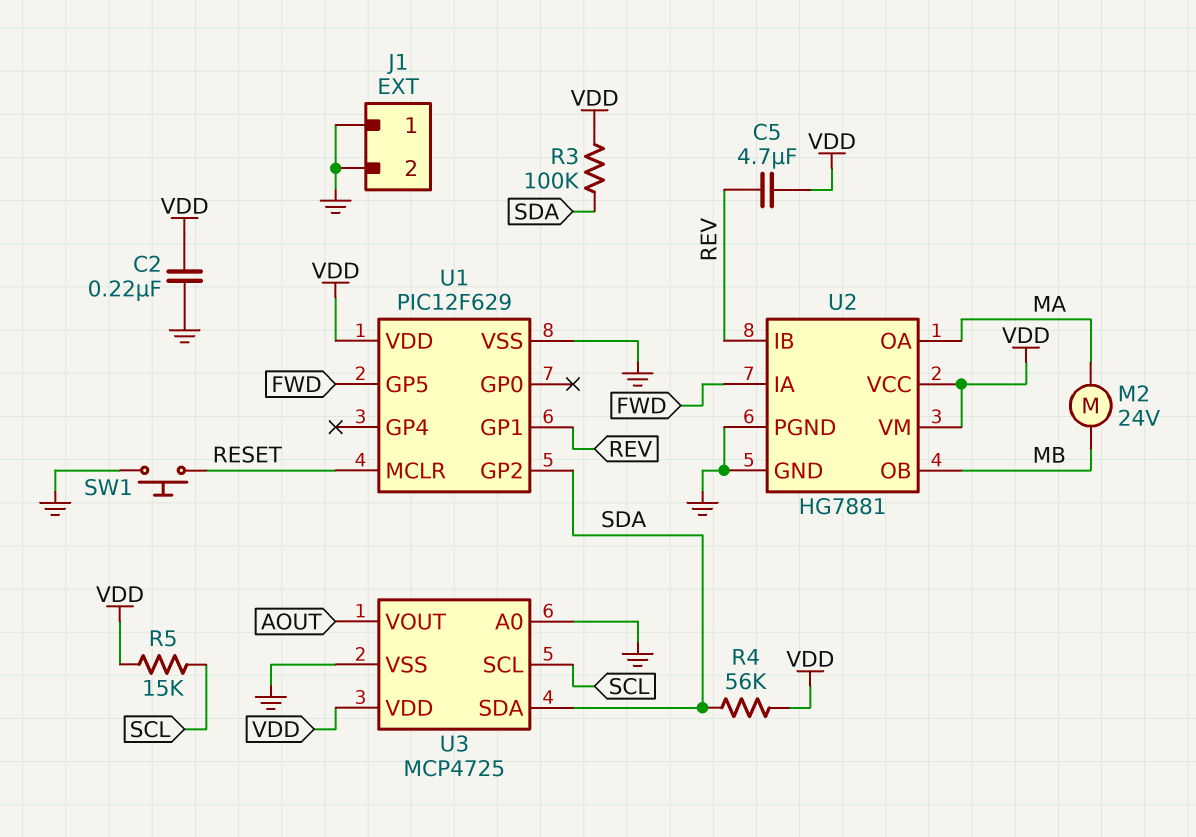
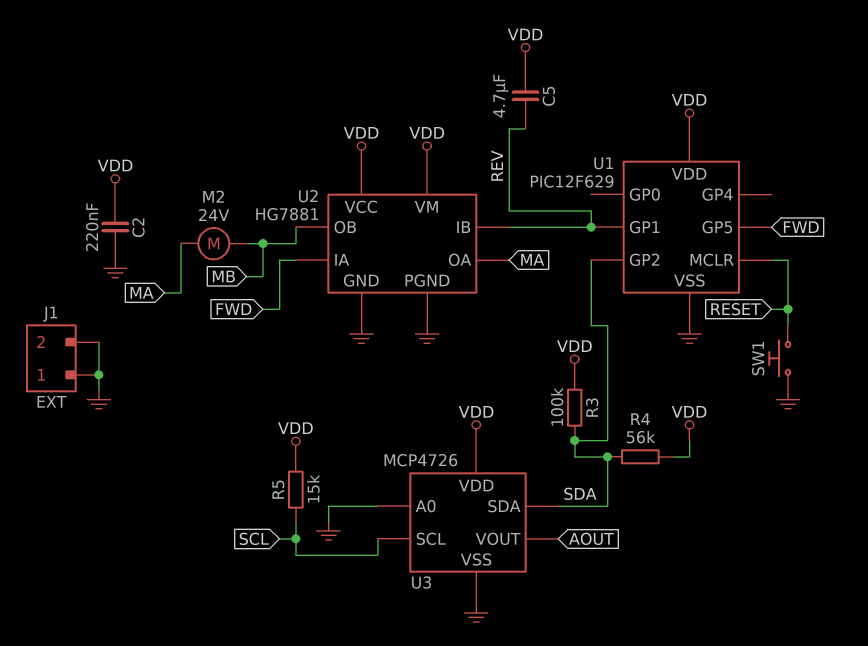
U3: MCP4725 -> MCP4726

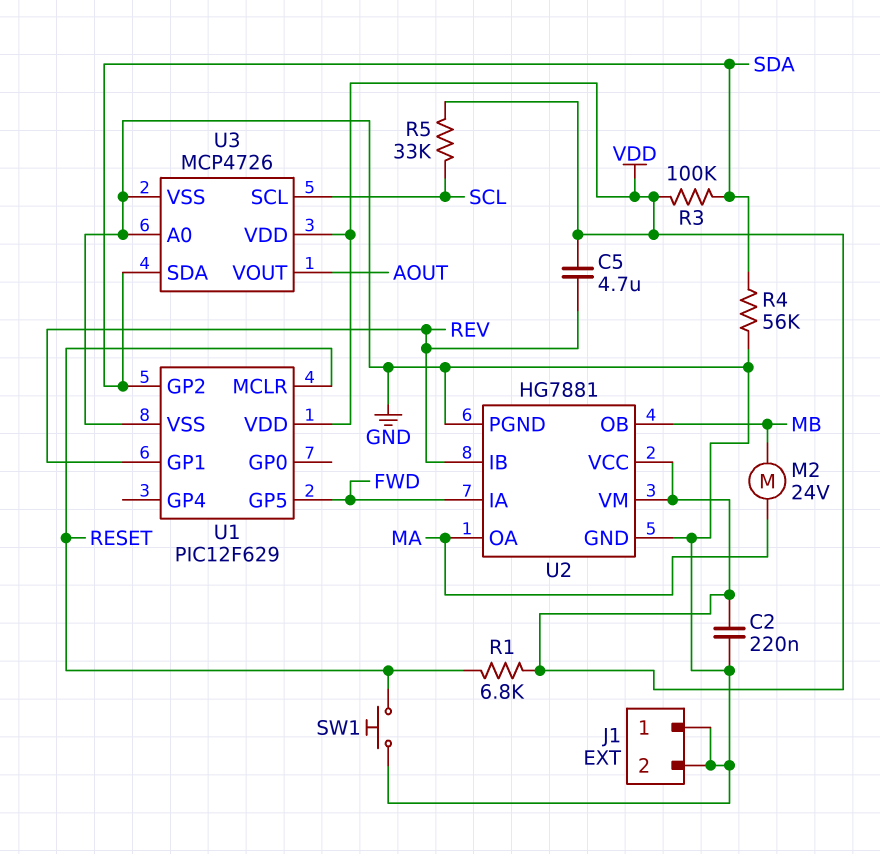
R1: none -> 6.8k (RESET, VDD)
R4: 56k (SDA, VDD) -> 56k (GND, SDA)
R5: 15k (SCL, VDD) -> 33k (SCL, VDD)

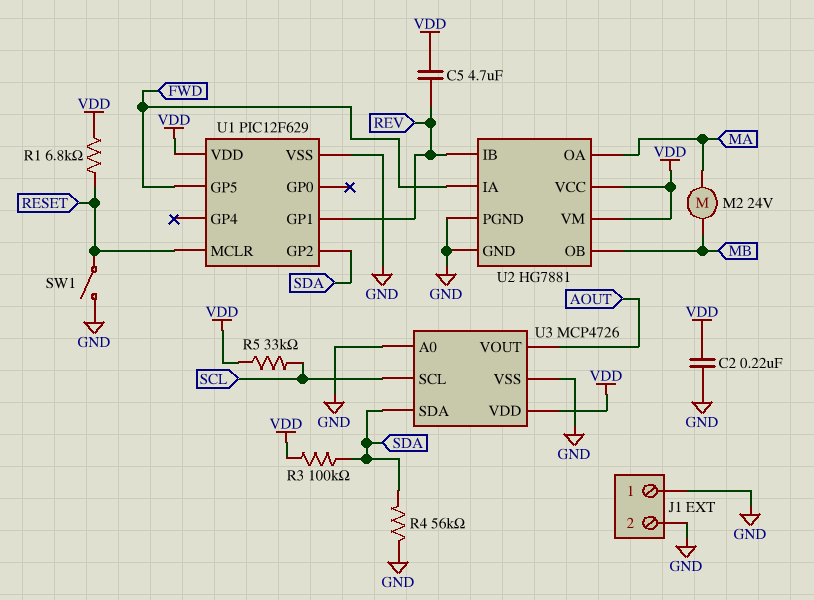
SW1: button (GND, RESET) -> switch (GND, RESET)

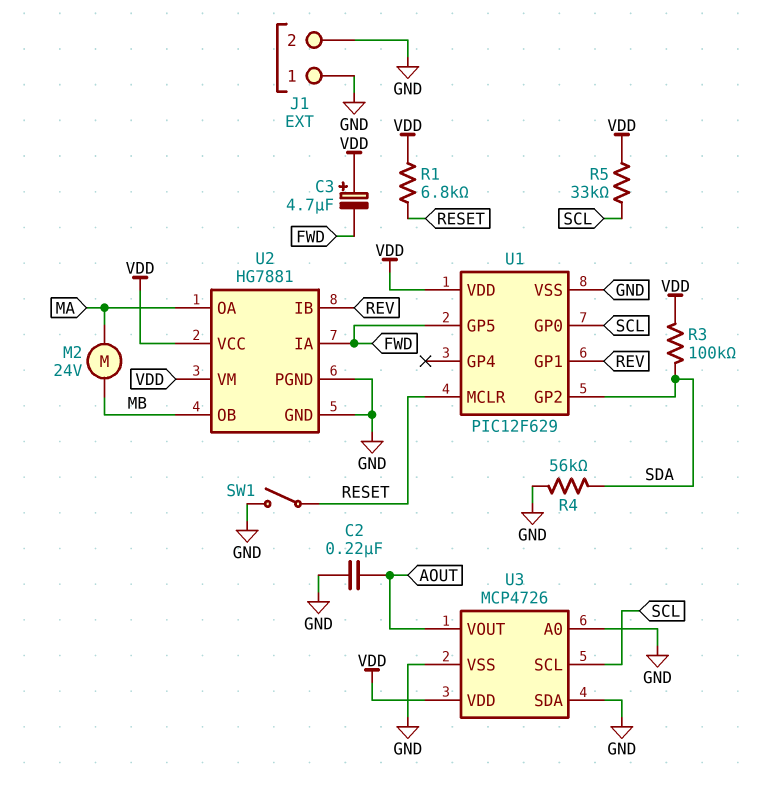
C2: 220nF (GND, VDD) -> 220nF (AOUT, GND)
C3: none -> 4.7uF (plus VDD, minus FWD)
C5: 4.7uF (REV, VDD) -> none
U1 pin GP0: none -> SCL
U3 pin SDA: SDA -> GND

